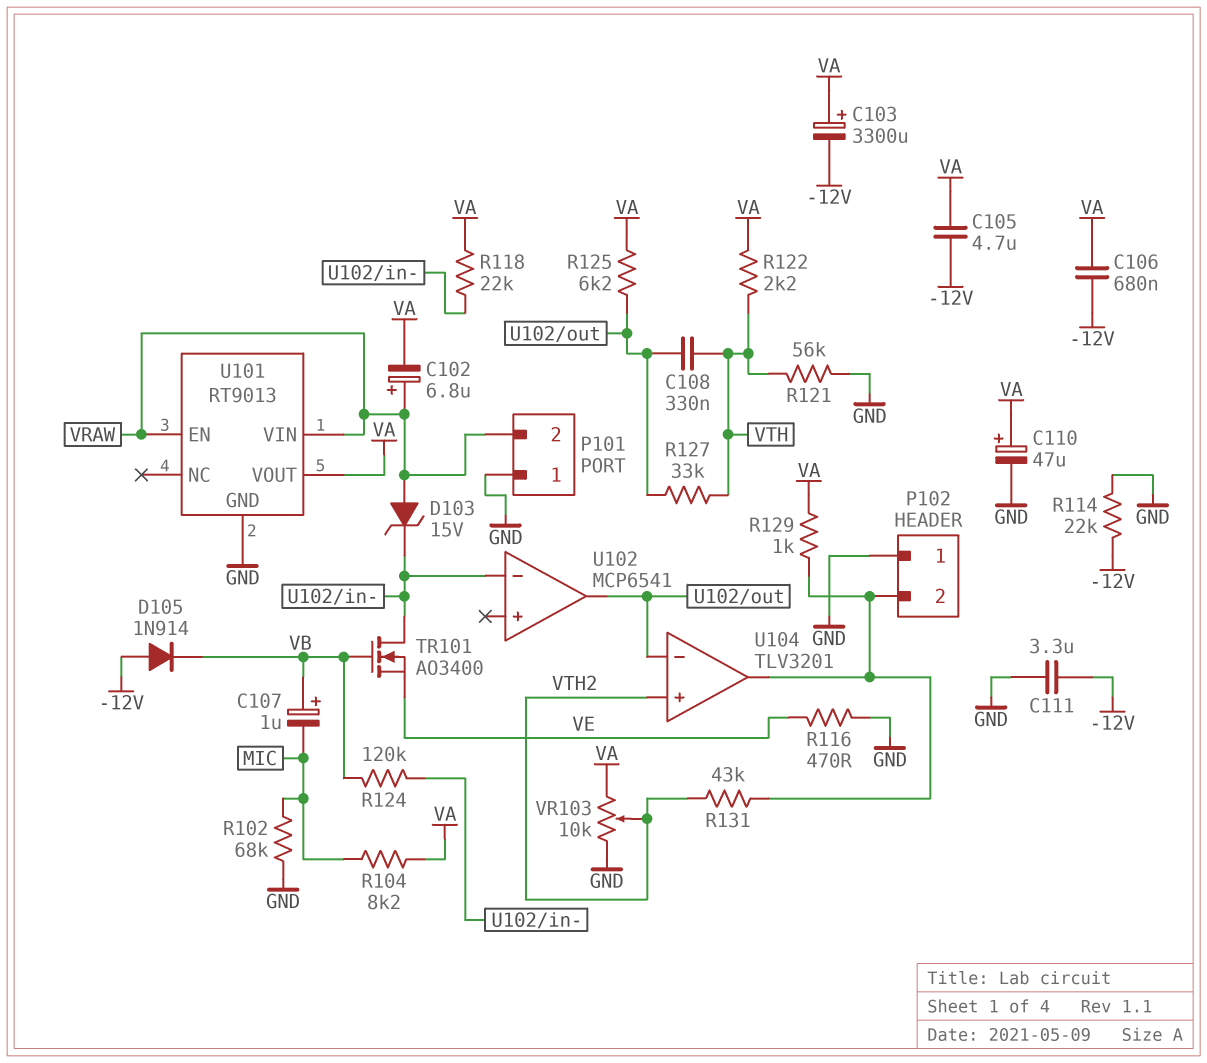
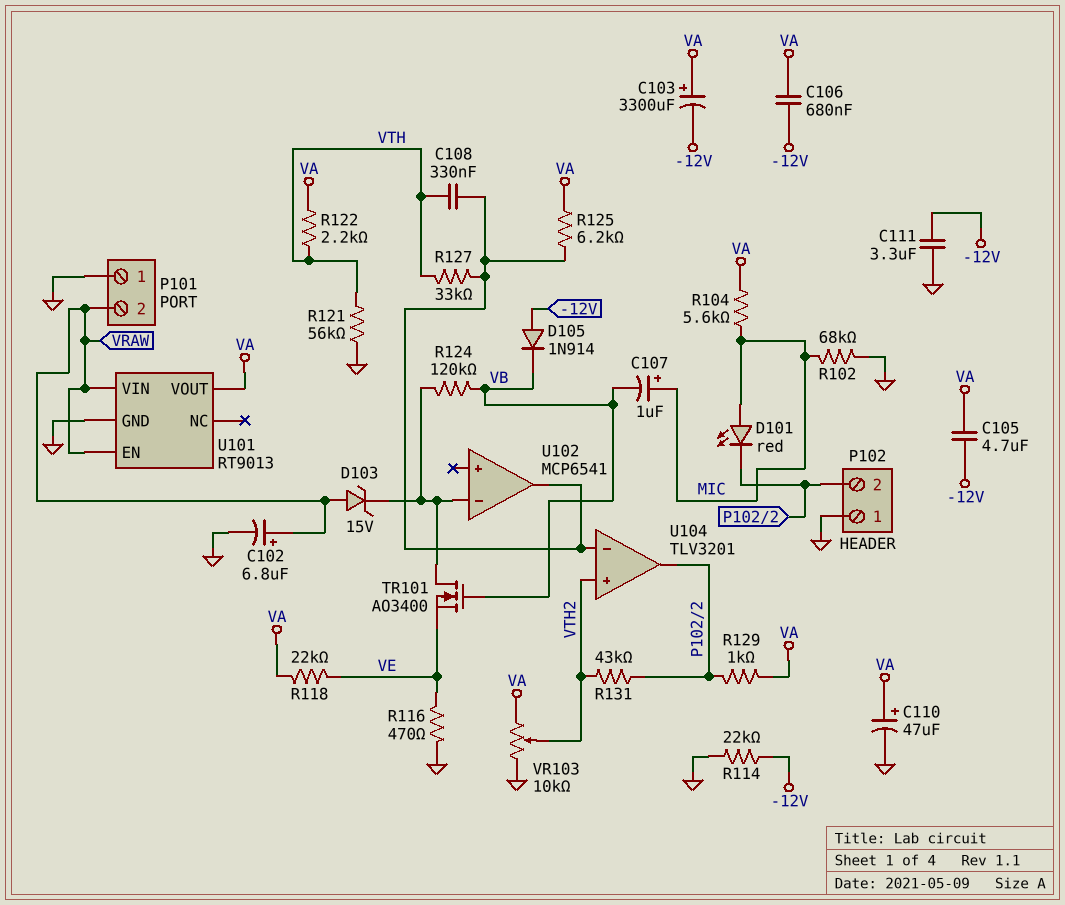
C102: 6.8uF (plus VRAW, minus VA) -> 6.8uF (plus VRAW, minus GND)
C107: 1uF (plus VB, minus MIC) -> 1uF (plus MIC, minus VB)
D101: none -> LED red (A MIC, K P102/2)
R104: 8.2k (MIC, VA) -> 5.6k (MIC, VA)
R118: 22k (U102/in-, VA) -> 22k (VA, VE)

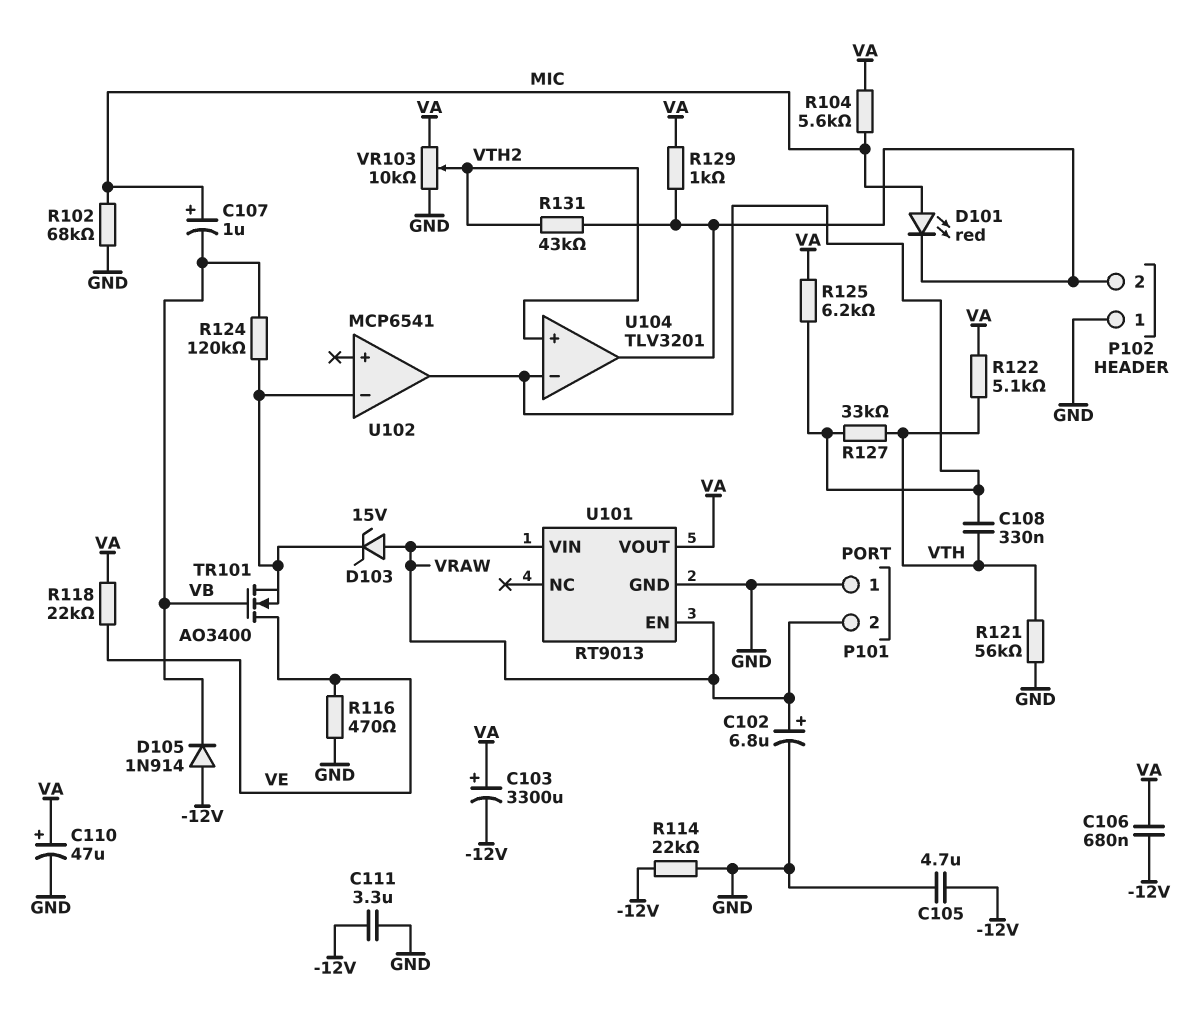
C105: 4.7uF (-12V, VA) -> 4.7uF (-12V, GND)
R122: 2.2k (VA, VTH) -> 5.1k (VA, VTH)
TR101: NMOS AO3400 (G VB, D U102/in-, S VE) -> NMOS AO3400 (G VB, D VE, S U102/in-)

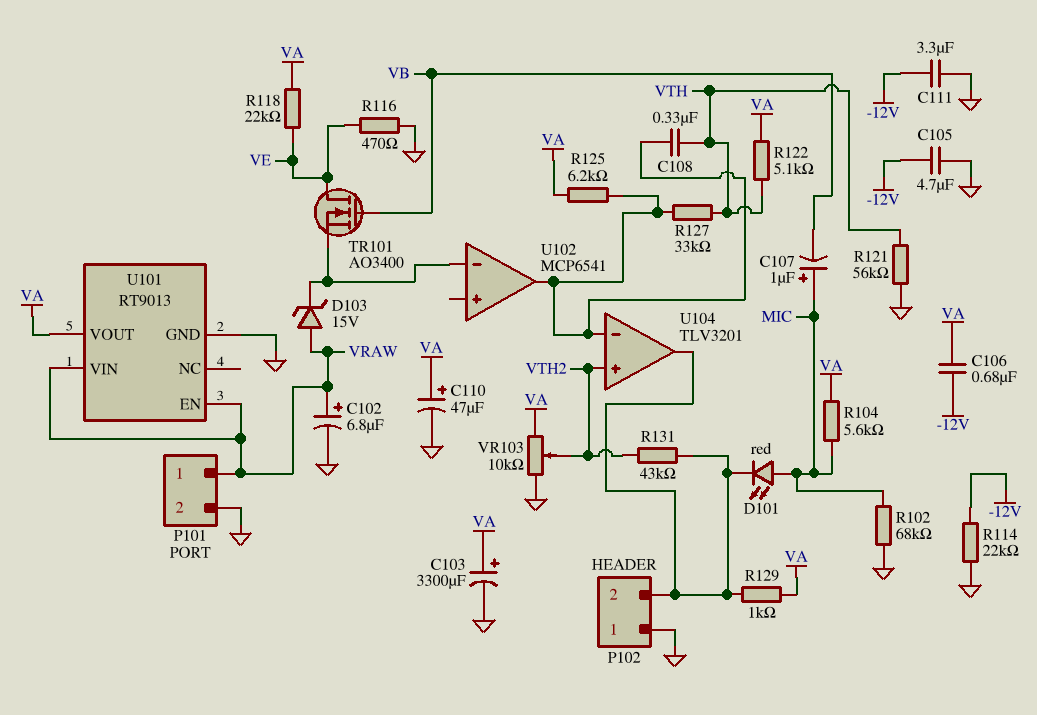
C103: 3300uF (plus VA, minus -12V) -> 3300uF (plus VA, minus GND)
D105: diode 1N914 (A -12V, K VB) -> none
P101 pin 1: GND -> VRAW
P101 pin 2: VRAW -> GND
R124: 120k (U102/in-, VB) -> none

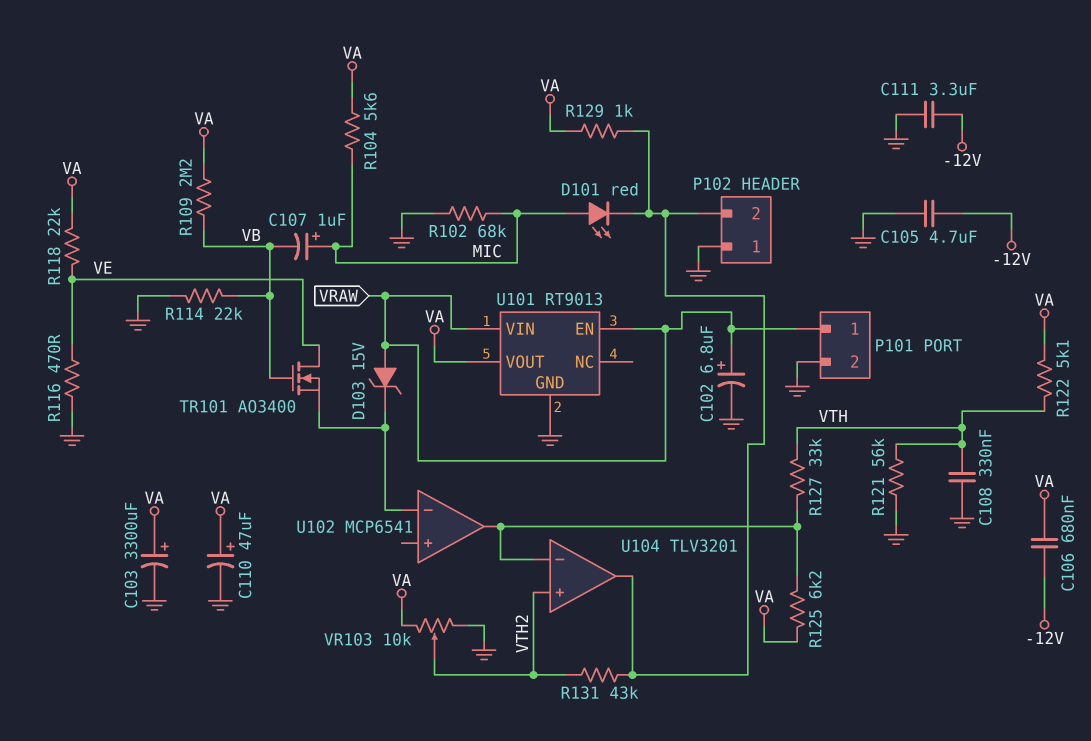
C108: 330nF (U102/out, VTH) -> 330nF (GND, VTH)
R109: none -> 2.2M (VA, VB)
R114: 22k (-12V, GND) -> 22k (GND, VB)

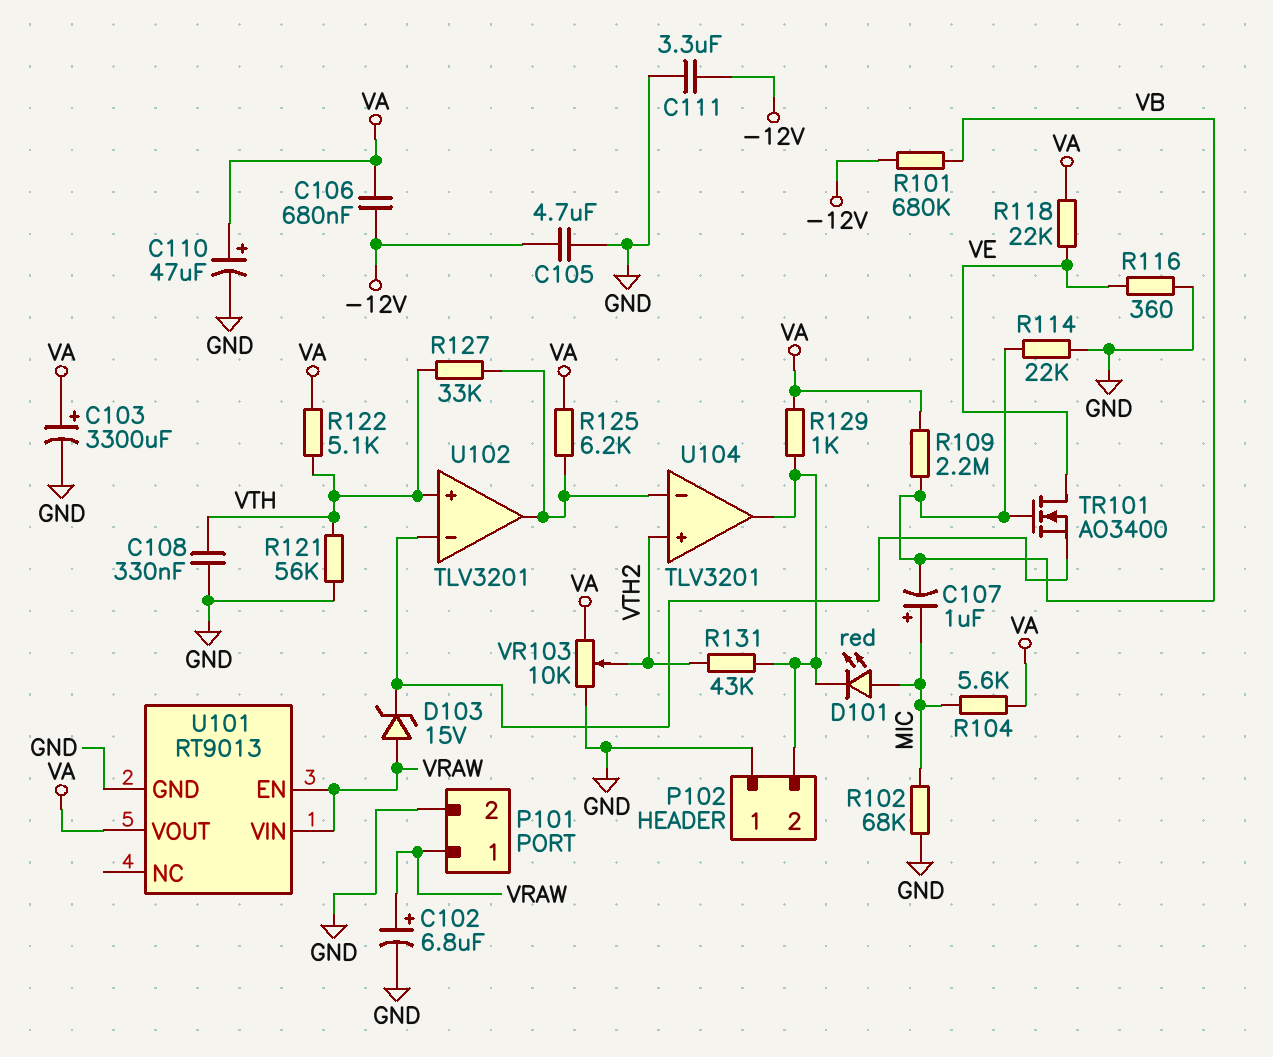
R101: none -> 680k (-12V, VB)
R116: 470 (GND, VE) -> 360 (GND, VE)
U102: MCP6541 -> TLV3201
U102 pin in+: none -> VTH

